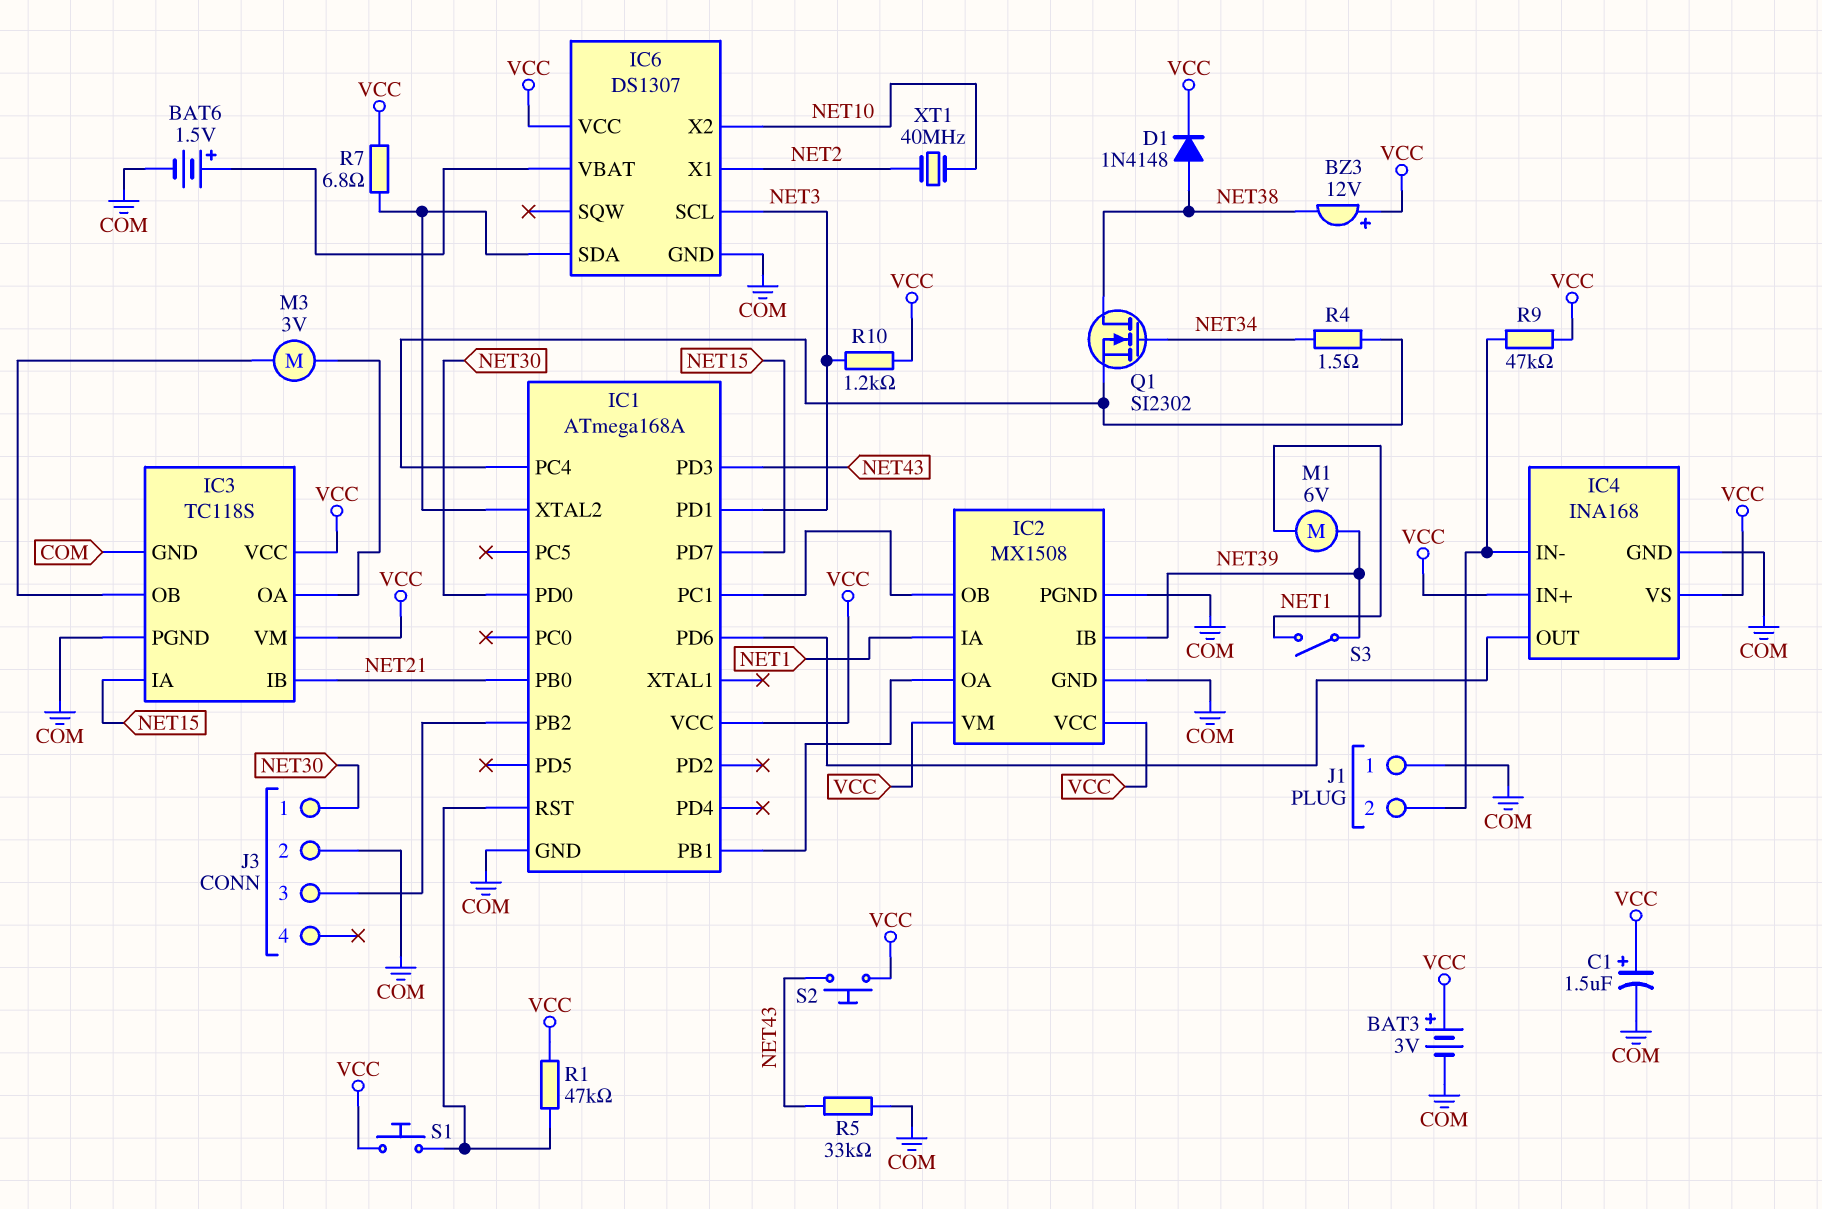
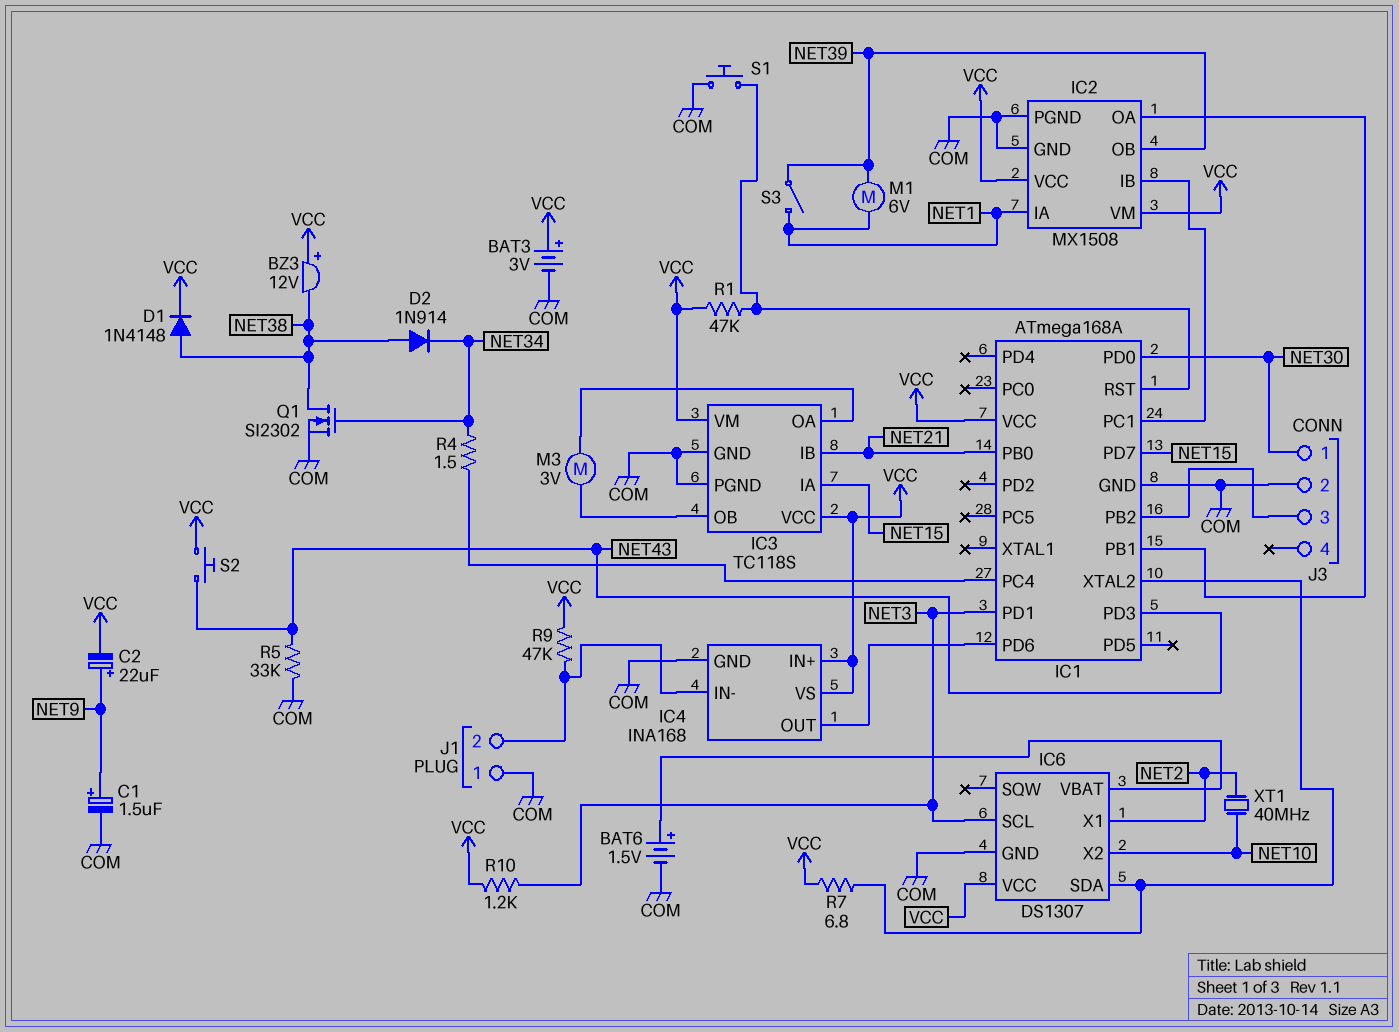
C1: 1.5uF (plus VCC, minus COM) -> 1.5uF (plus NET9, minus COM)
C2: none -> 22uF (plus NET9, minus VCC)
D2: none -> diode 1N914 (A NET38, K NET34)
IC2 pin IB: NET39 -> IC1/PC1
IC2 pin OB: IC1/PC1 -> NET39
Q1: NMOS SI2302 (G NET34, D NET38, S IC1/PC4) -> NMOS SI2302 (G NET34, D NET38, S COM)
S1: button (IC1/RST, VCC) -> button (COM, IC1/RST)

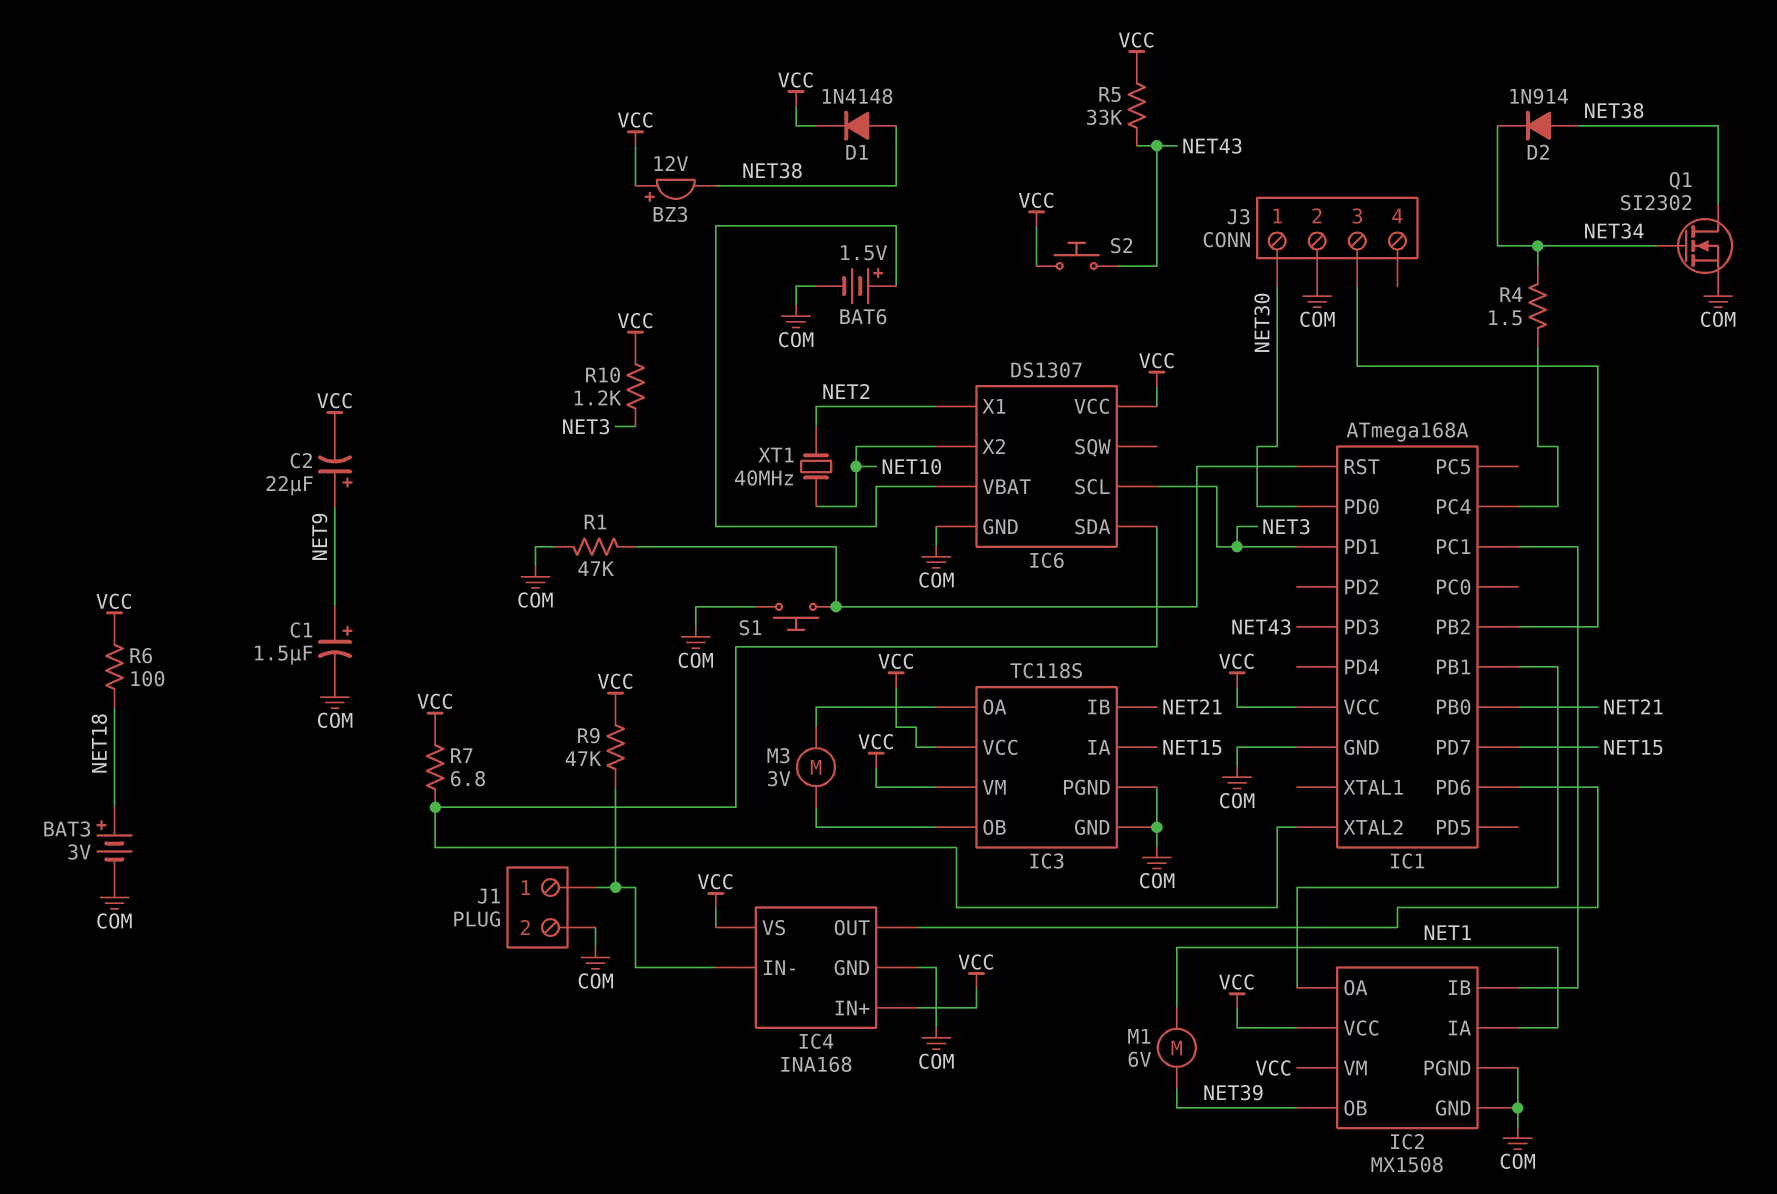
BAT3: 3V (plus VCC, minus COM) -> 3V (plus NET18, minus COM)
J1 pin 1: COM -> IC4/IN-
J1 pin 2: IC4/IN- -> COM
R1: 47k (IC1/RST, VCC) -> 47k (COM, IC1/RST)
R5: 33k (COM, NET43) -> 33k (NET43, VCC)
R6: none -> 100 (NET18, VCC)
S3: switch (NET1, NET39) -> none

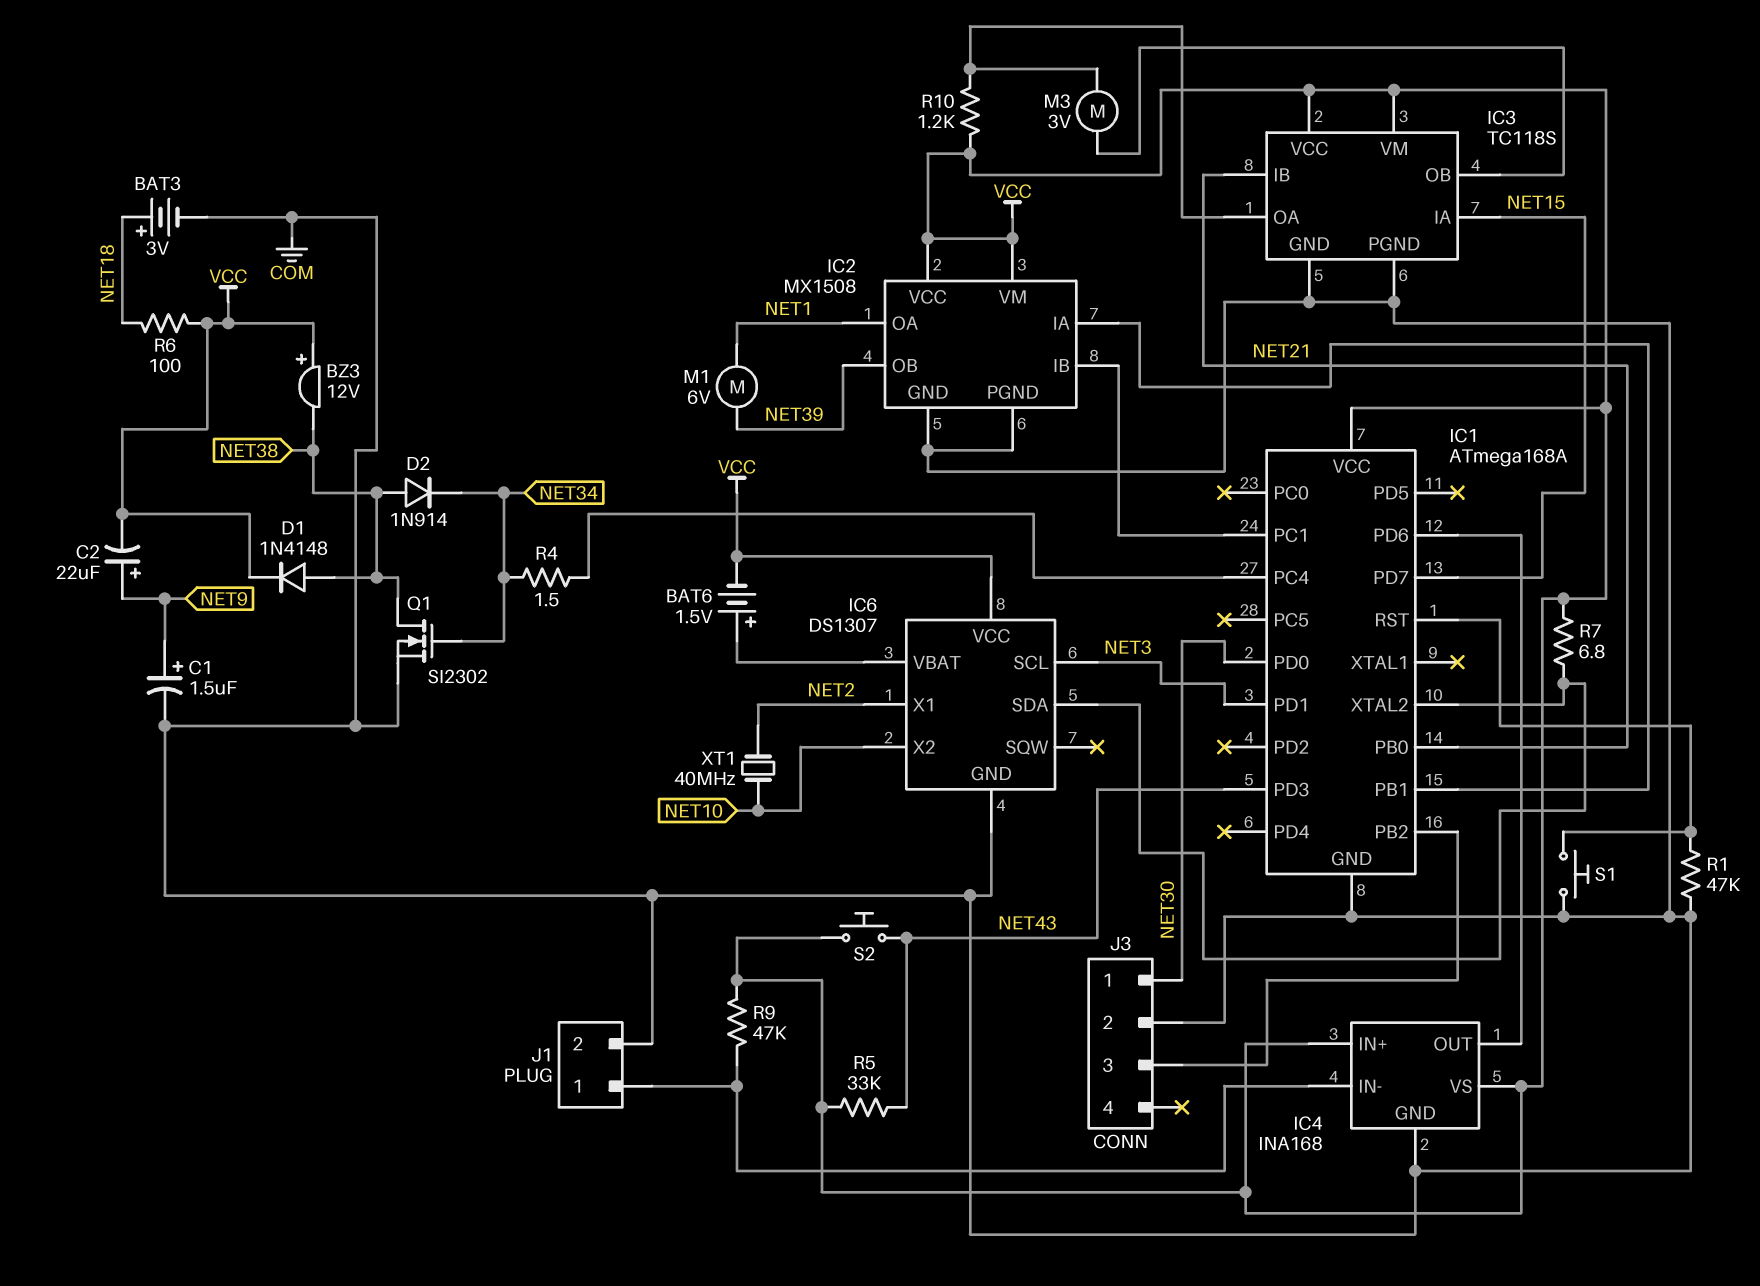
BAT6: 1.5V (plus IC6/VBAT, minus COM) -> 1.5V (plus IC6/VBAT, minus VCC)
IC2 pin IA: NET1 -> IC1/PB1
IC2 pin OA: IC1/PB1 -> NET1
R10: 1.2k (NET3, VCC) -> 1.2k (IC3/OA, VCC)

